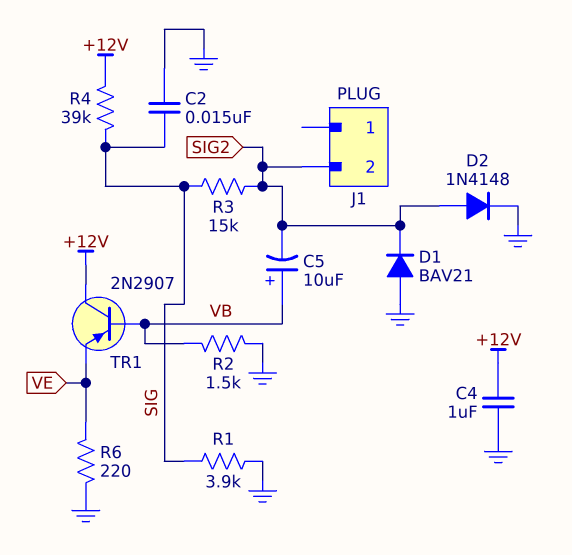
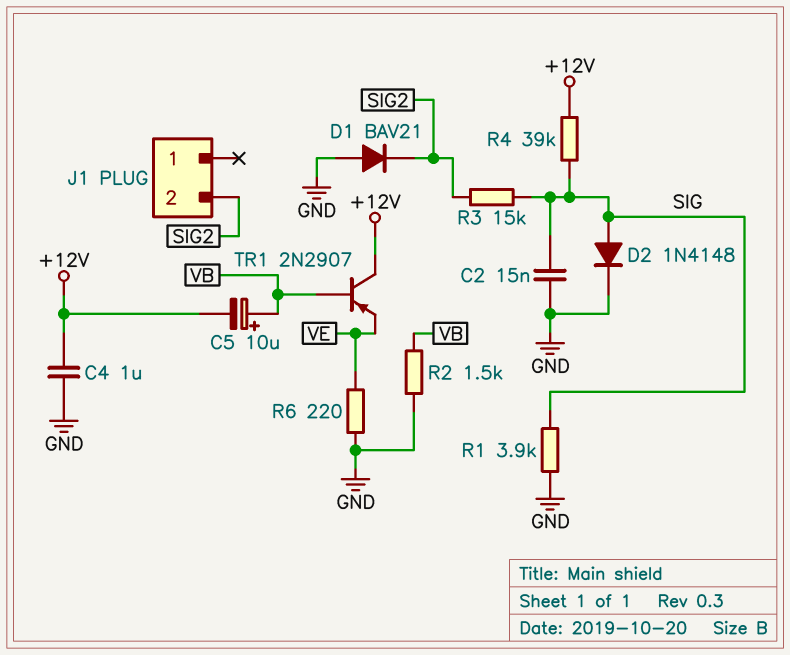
C5: 10uF (plus VB, minus SIG2) -> 10uF (plus VB, minus +12V)
D2: diode 1N4148 (A SIG2, K GND) -> diode 1N4148 (A SIG, K GND)

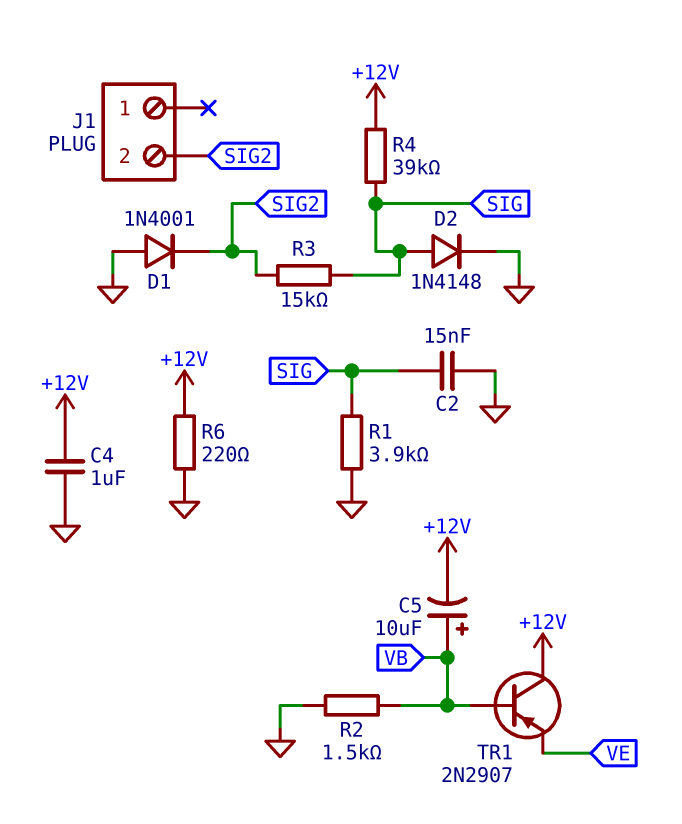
D1: diode BAV21 (A GND, K SIG2) -> diode 1N4001 (A GND, K SIG2)
R6: 220 (GND, VE) -> 220 (+12V, GND)

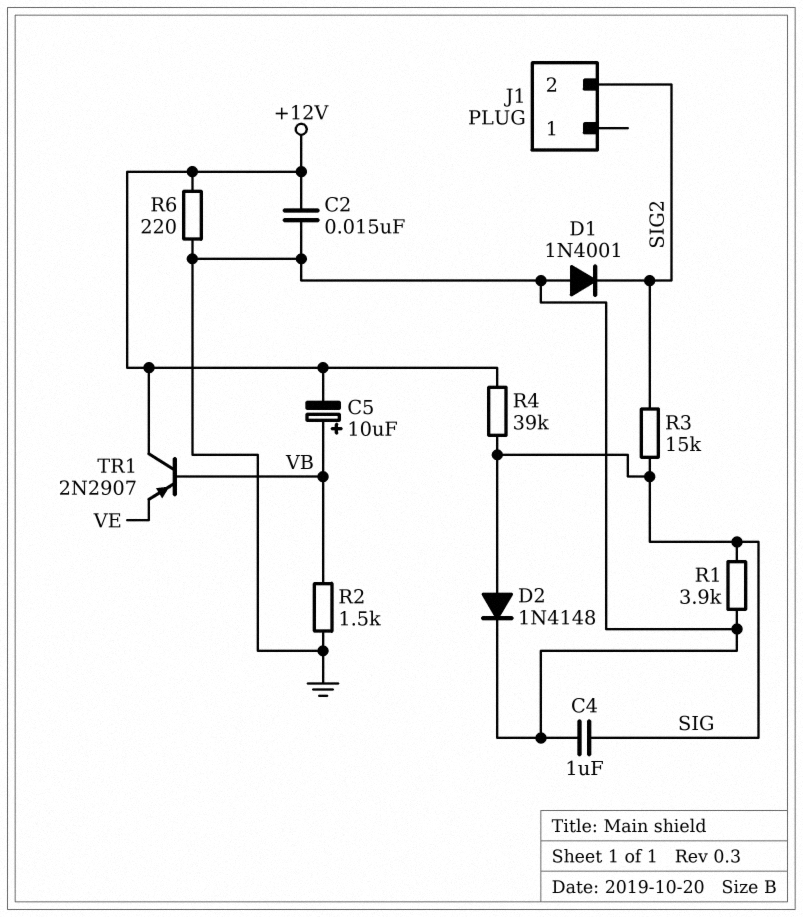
C2: 15nF (GND, SIG) -> 15nF (+12V, GND)
C4: 1uF (+12V, GND) -> 1uF (GND, SIG)

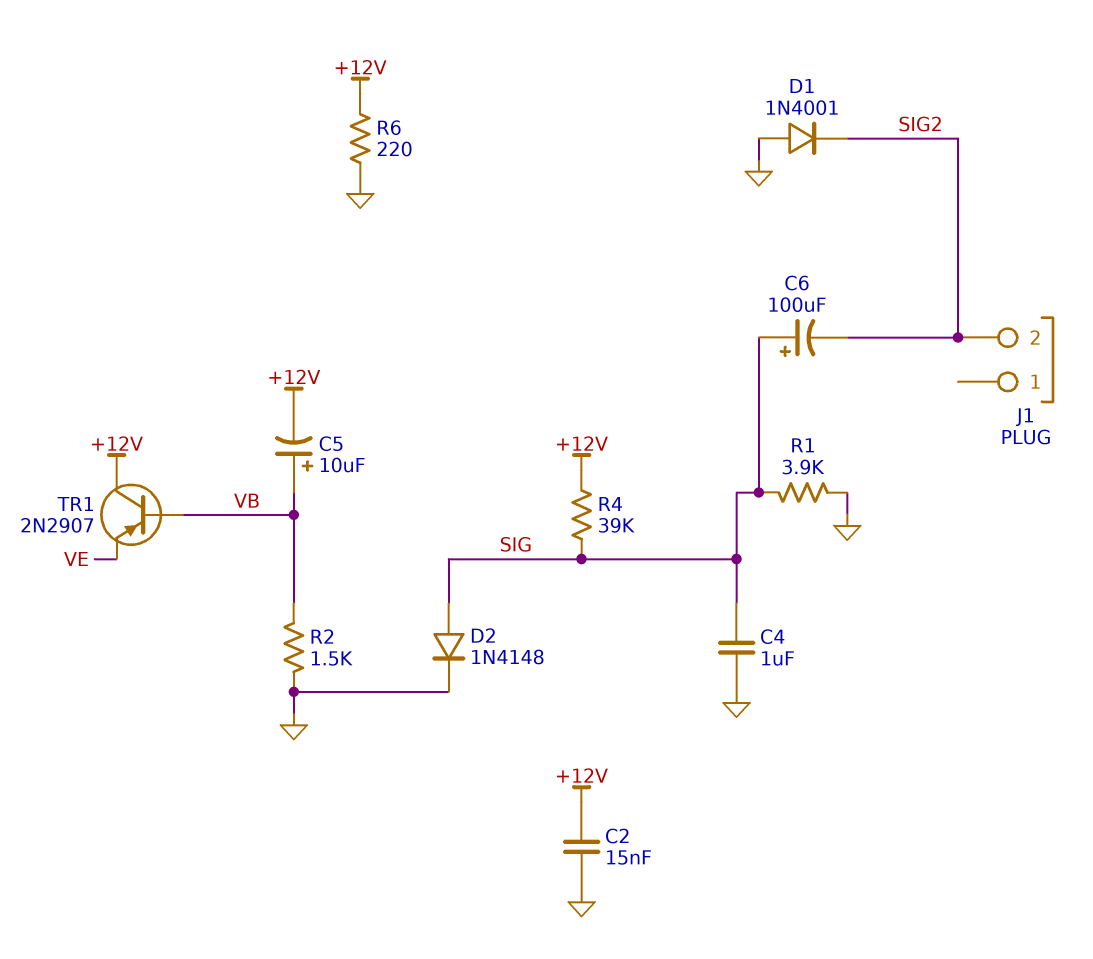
C6: none -> 100uF (plus SIG, minus SIG2)
R3: 15k (SIG, SIG2) -> none

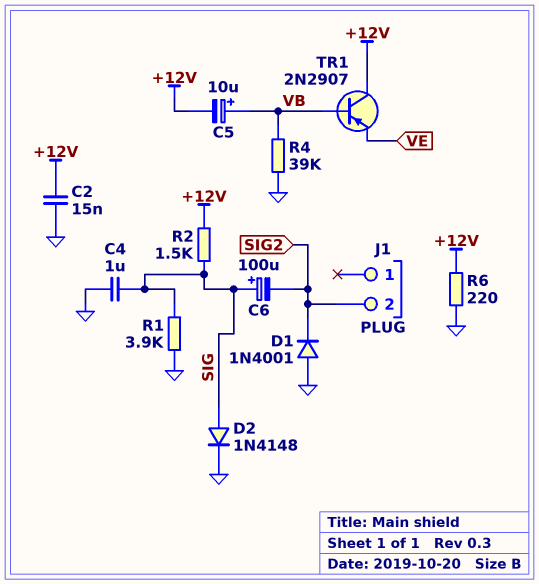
R2: 1.5k (GND, VB) -> 1.5k (+12V, SIG)
R4: 39k (+12V, SIG) -> 39k (GND, VB)

